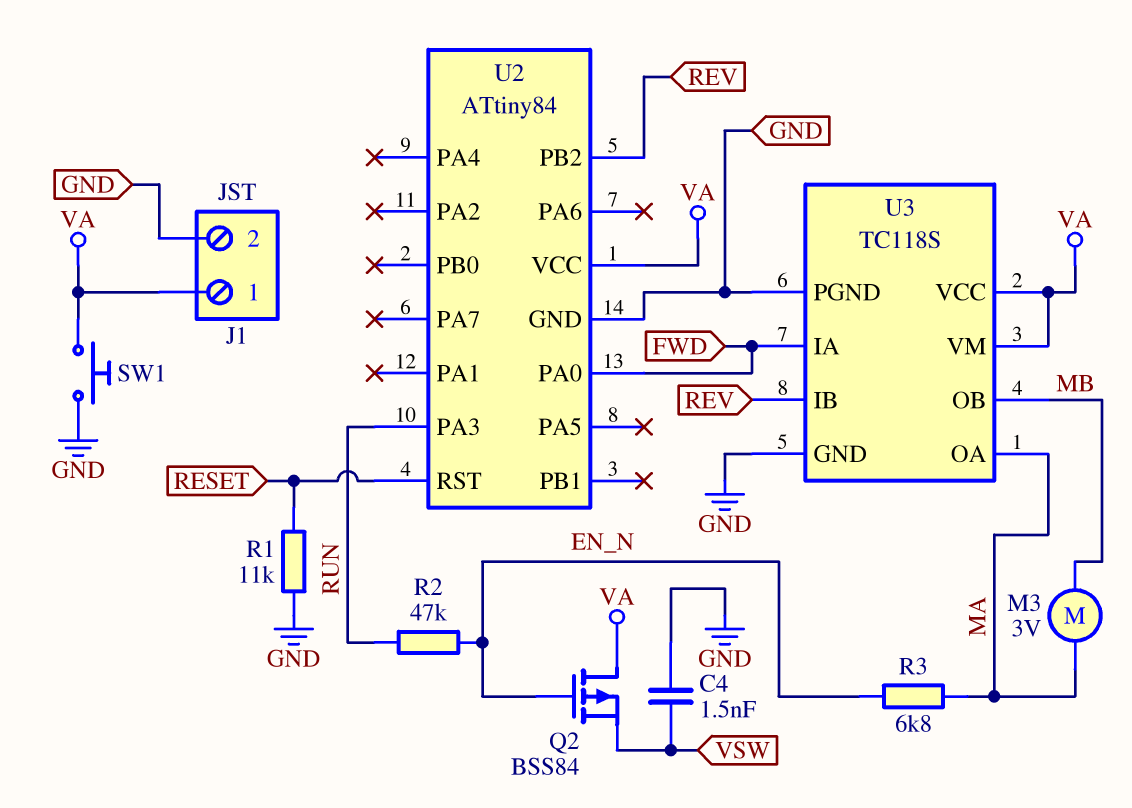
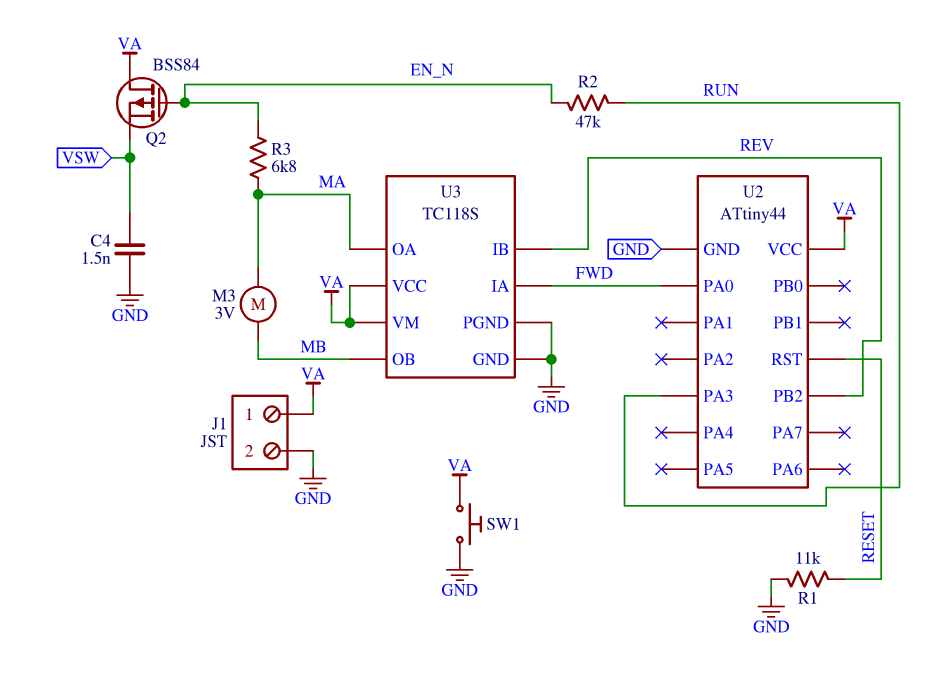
U2: ATtiny84 -> ATtiny44

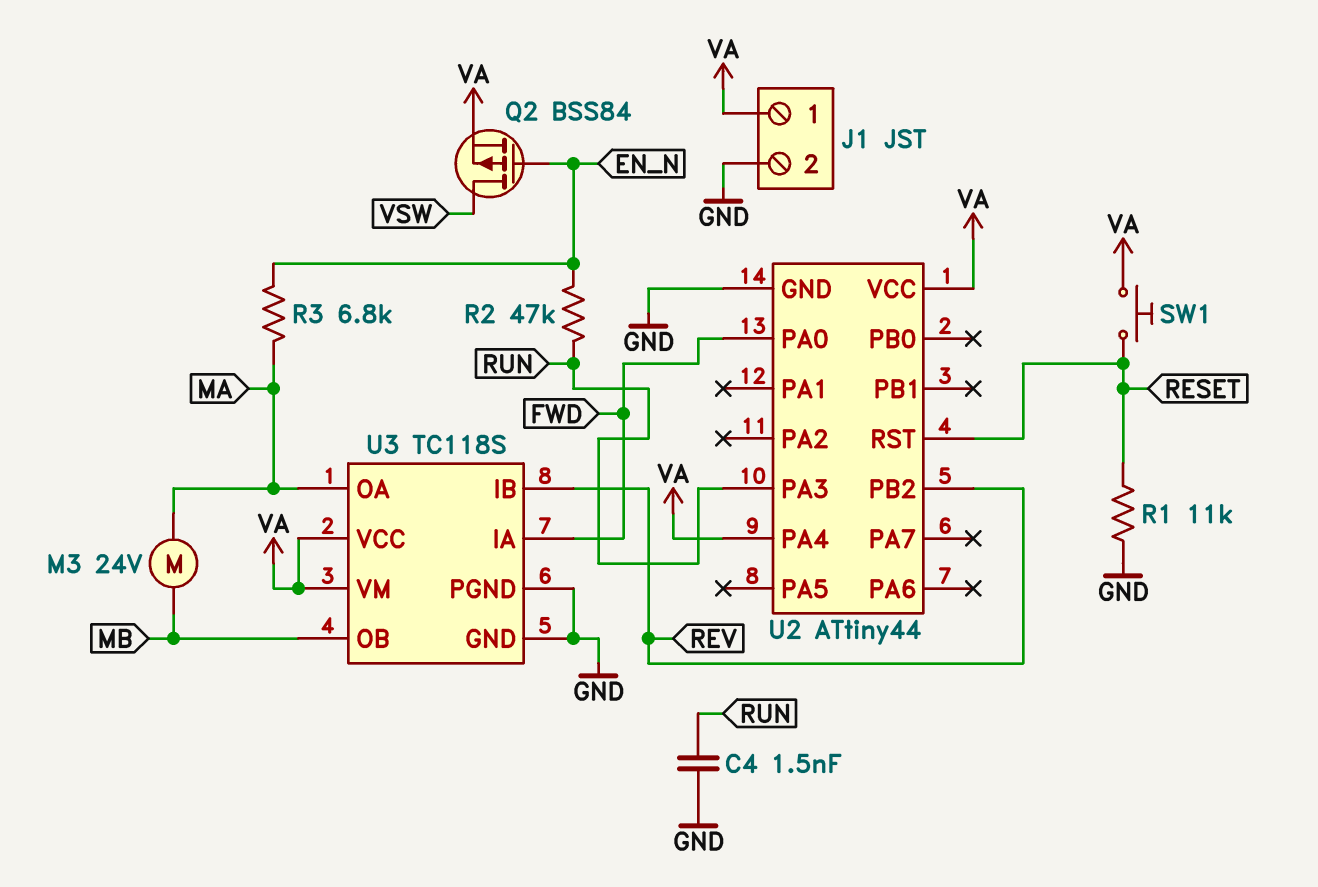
C4: 1.5nF (GND, VSW) -> 1.5nF (GND, RUN)
M3: motor 3V (MA, MB) -> motor 24V (MA, MB)
Q2: PMOS BSS84 (G EN_N, D VA, S VSW) -> PMOS BSS84 (G EN_N, D VSW, S VA)
SW1: button (GND, VA) -> button (RESET, VA)
U2 pin PA4: none -> VA

